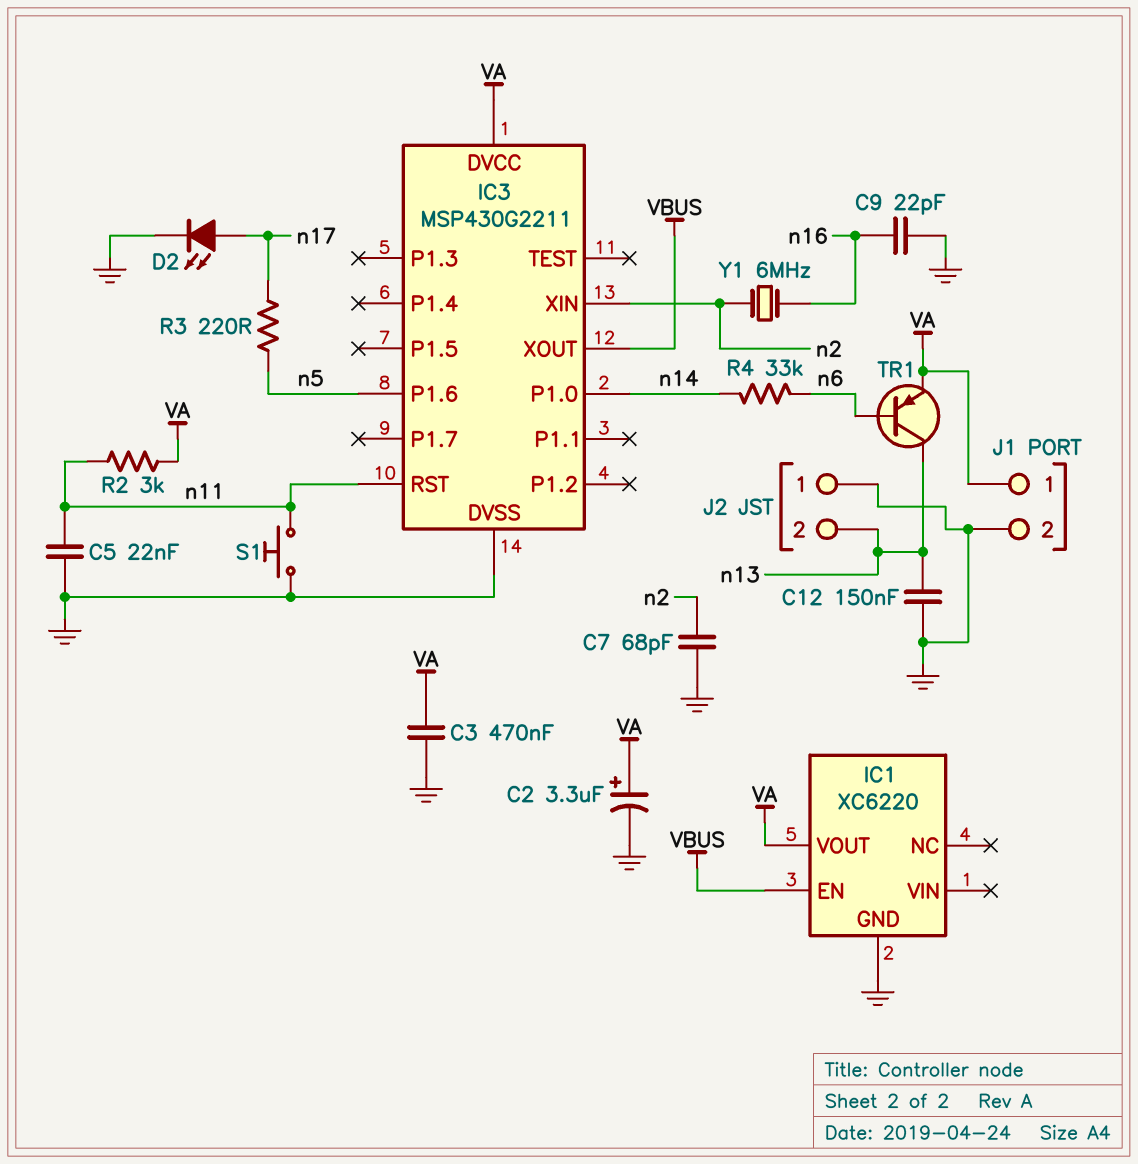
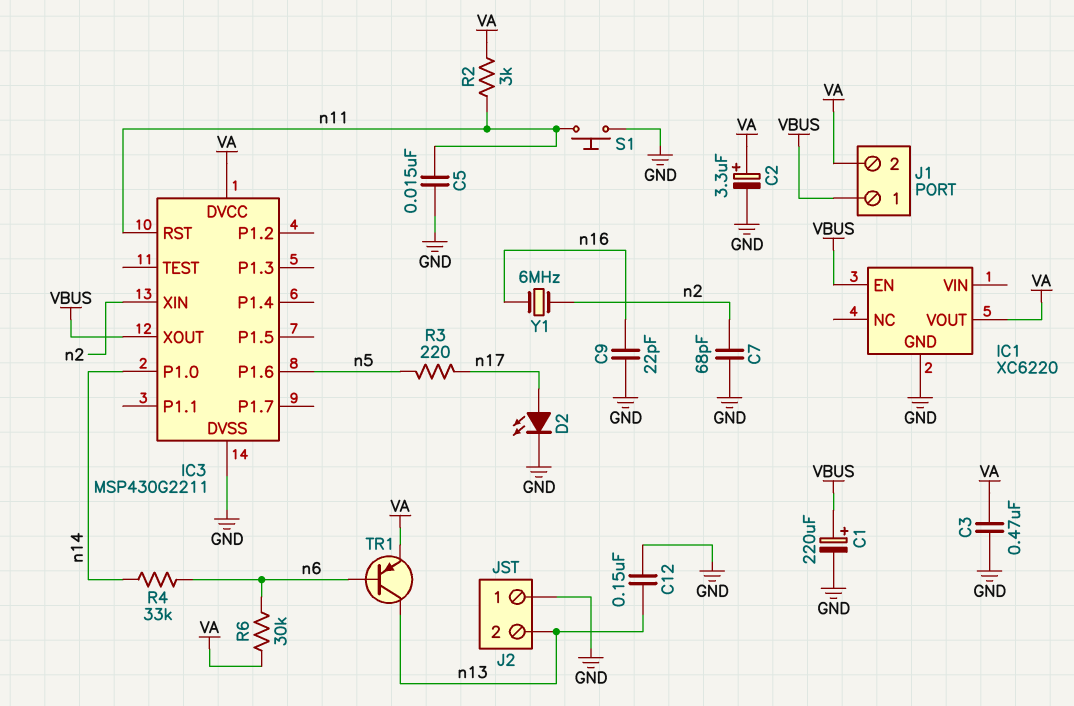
C1: none -> 220uF (plus VBUS, minus GND)
C5: 22nF (GND, n11) -> 15nF (GND, n11)
J1 pin 1: VA -> VBUS
J1 pin 2: GND -> VA
R6: none -> 30k (VA, n6)

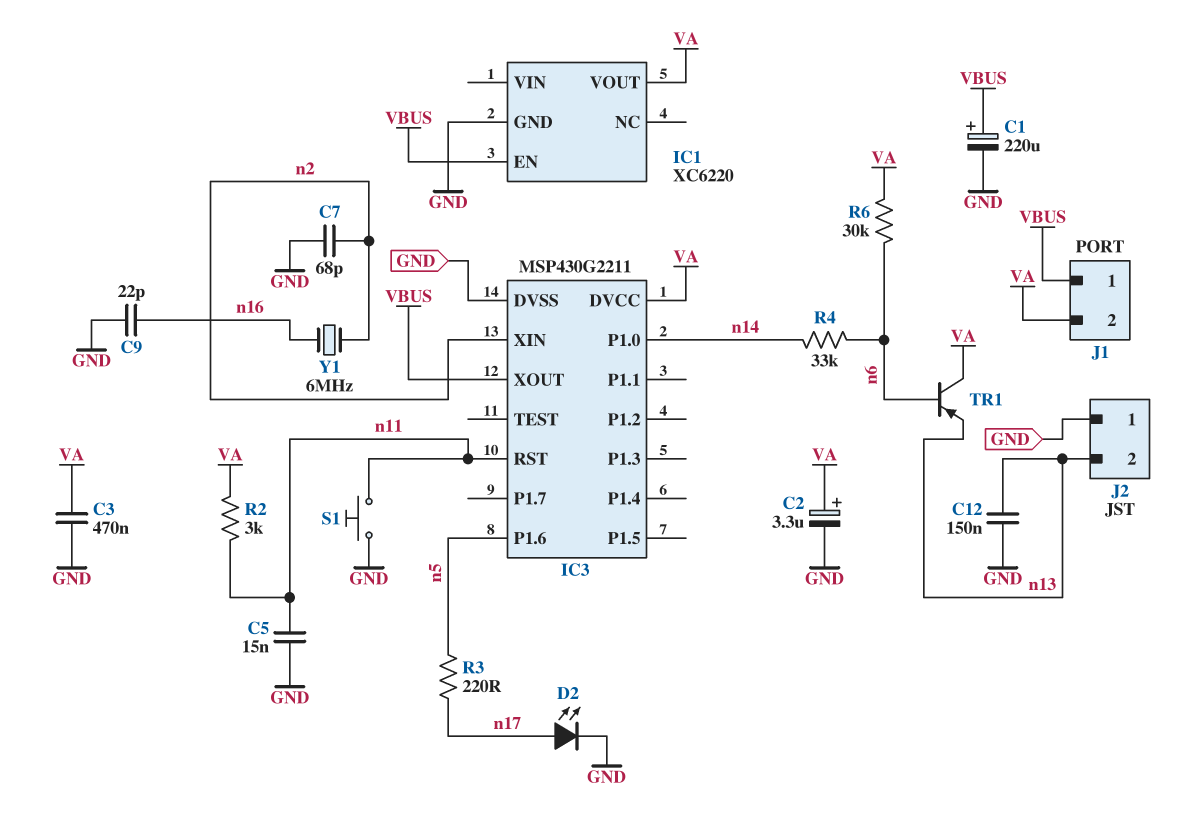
TR1: PNP (B n6, C n13, E VA) -> PNP (B n6, C VA, E n13)

